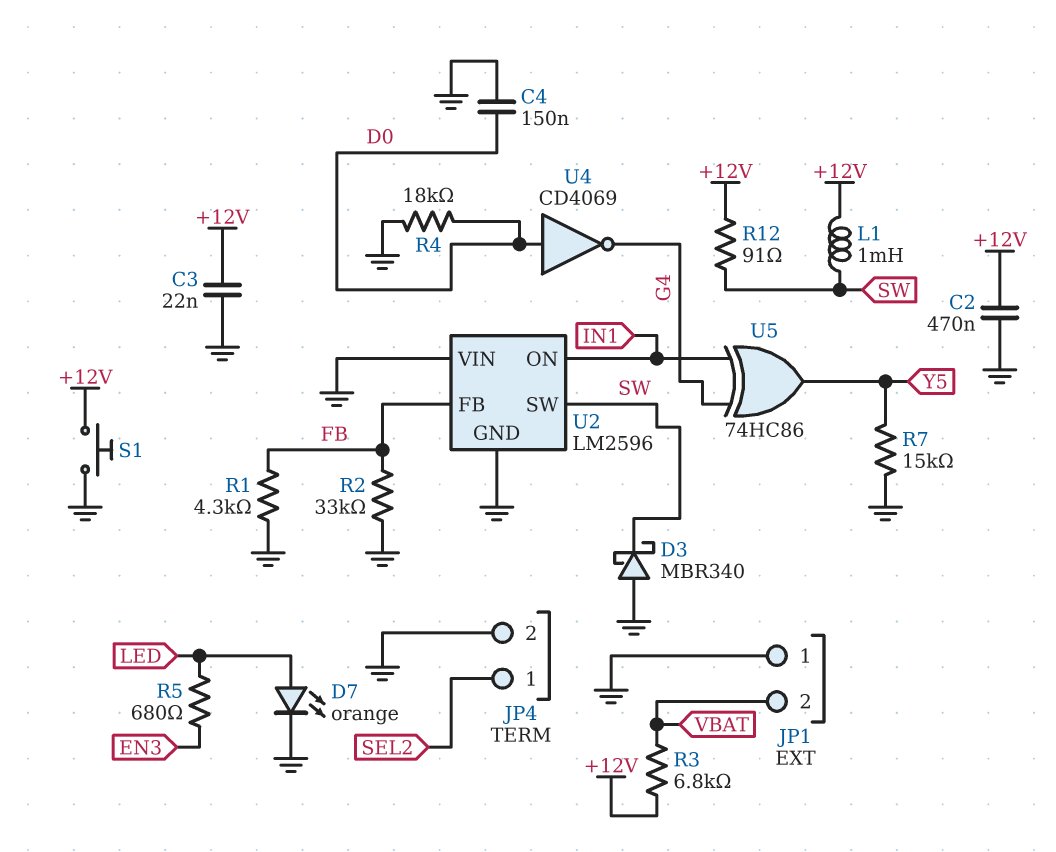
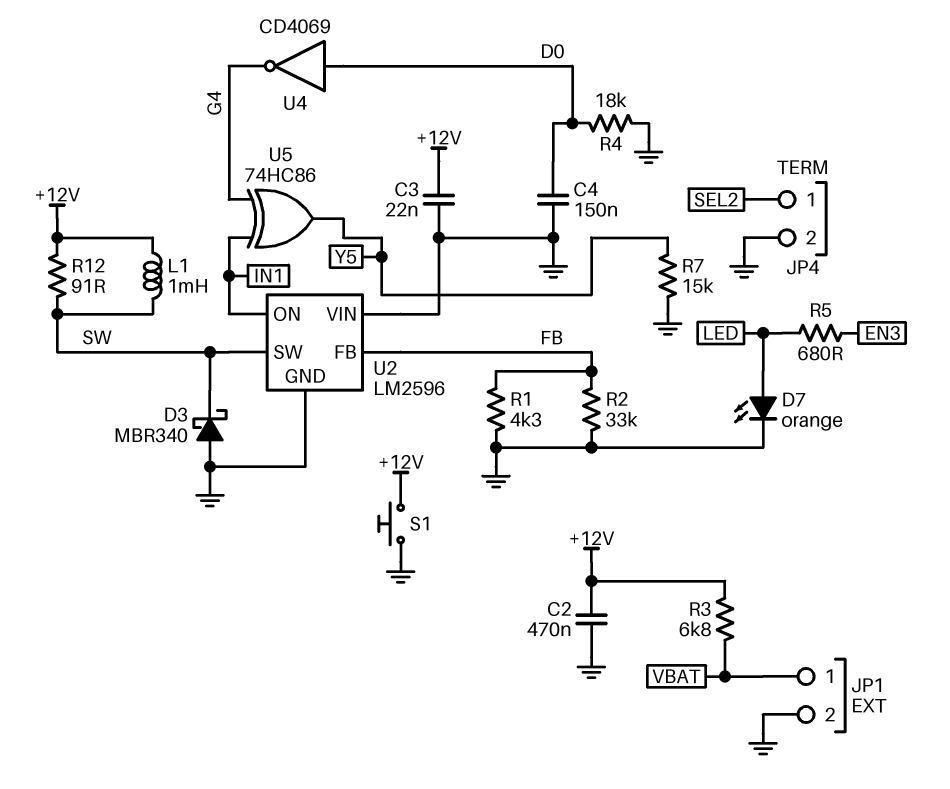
JP1 pin 1: GND -> VBAT
JP1 pin 2: VBAT -> GND

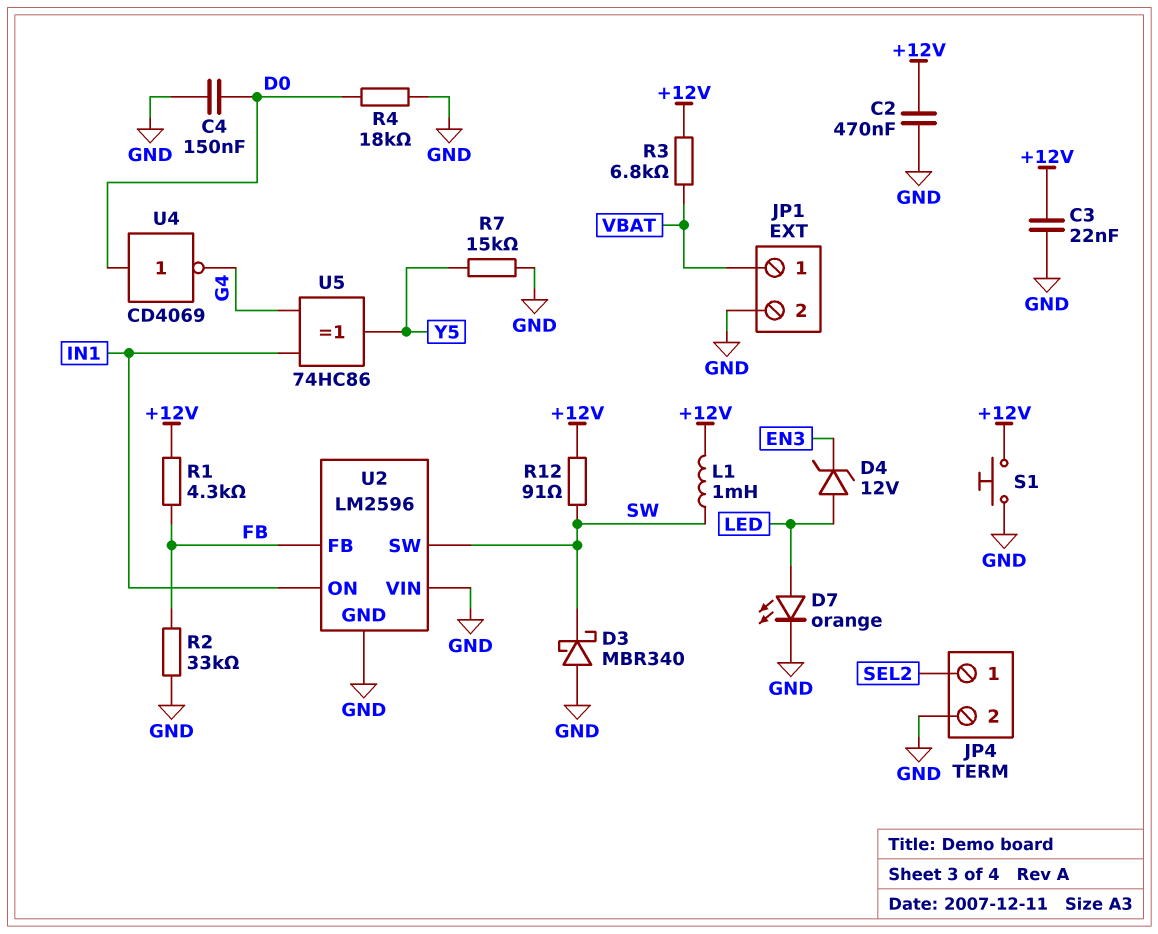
D4: none -> zener 12V (A LED, K EN3)
R1: 4.3k (FB, GND) -> 4.3k (+12V, FB)
R5: 680 (EN3, LED) -> none

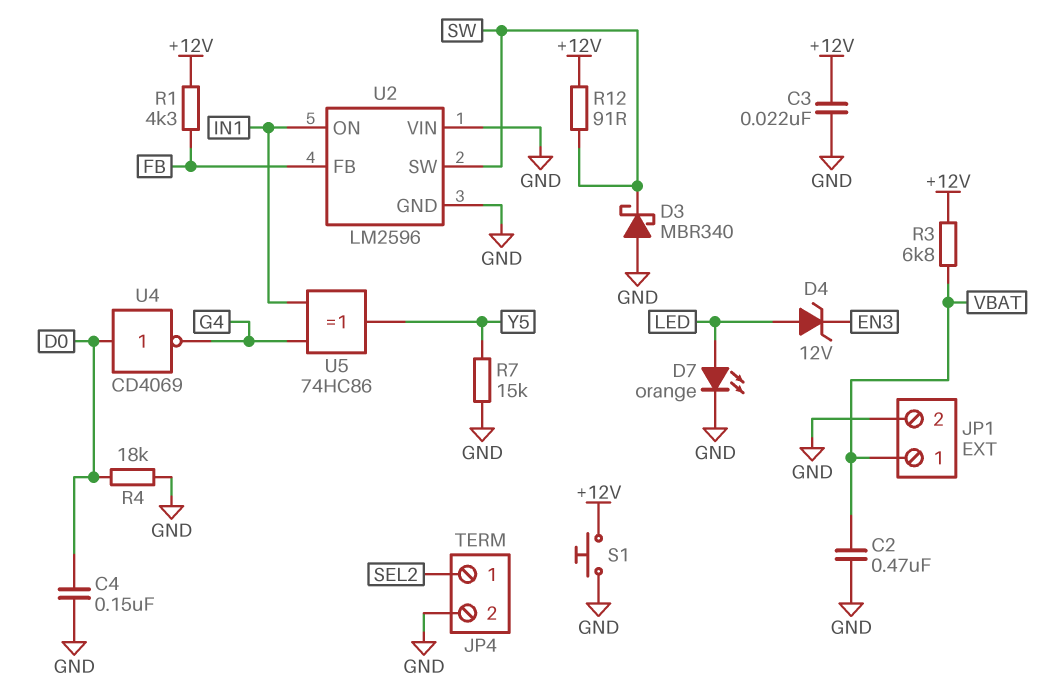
C2: 470nF (+12V, GND) -> 470nF (GND, VBAT)
L1: 1mH (+12V, SW) -> none
R2: 33k (FB, GND) -> none

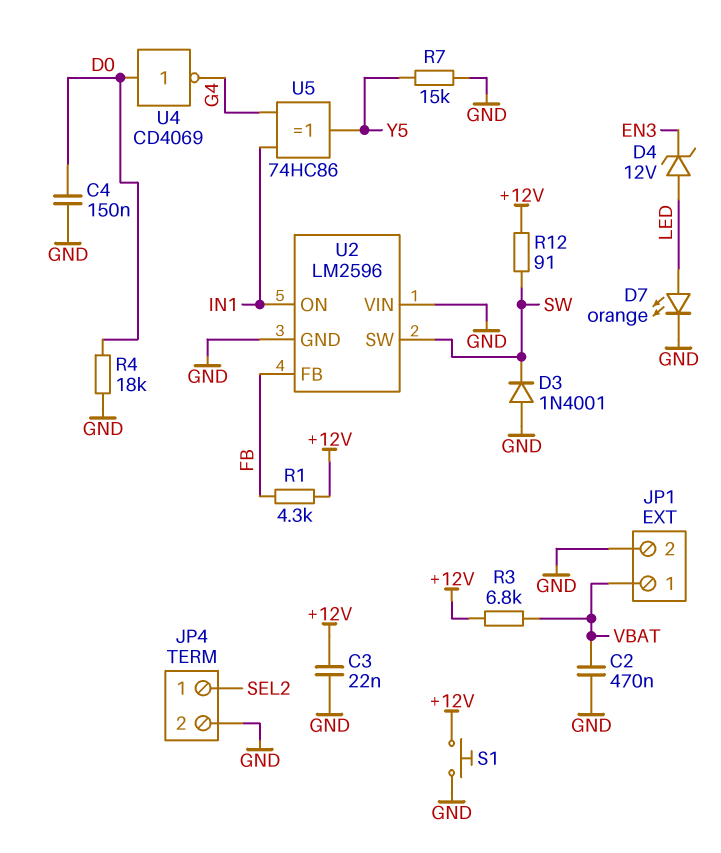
D3: schottky MBR340 (A GND, K SW) -> diode 1N4001 (A GND, K SW)

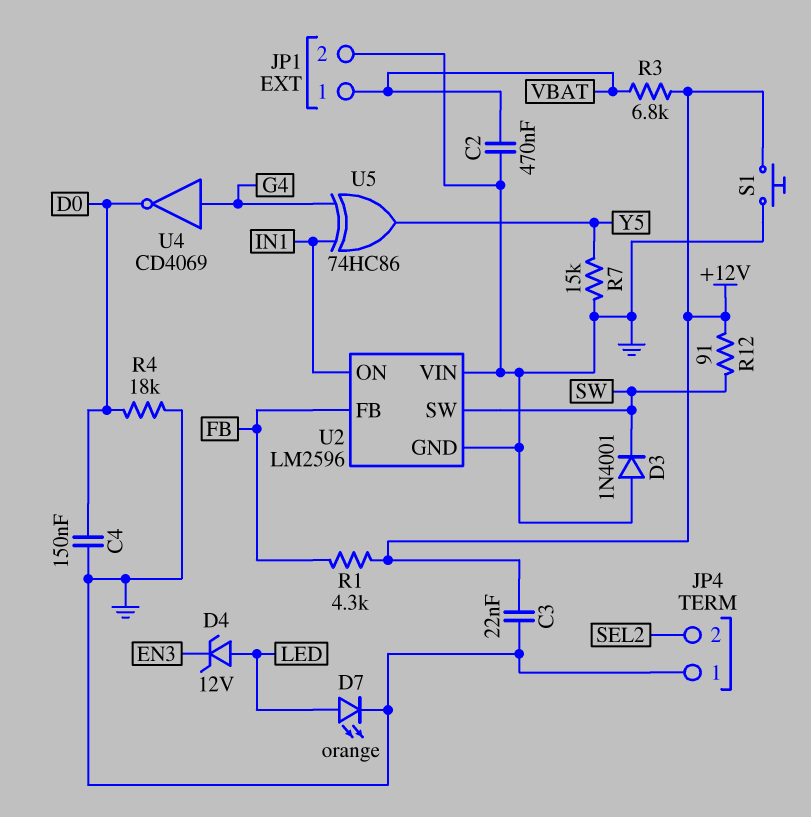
JP4 pin 1: SEL2 -> GND
JP4 pin 2: GND -> SEL2
U4: NOT CD4069 (in D0, out G4) -> NOT CD4069 (in G4, out D0)

